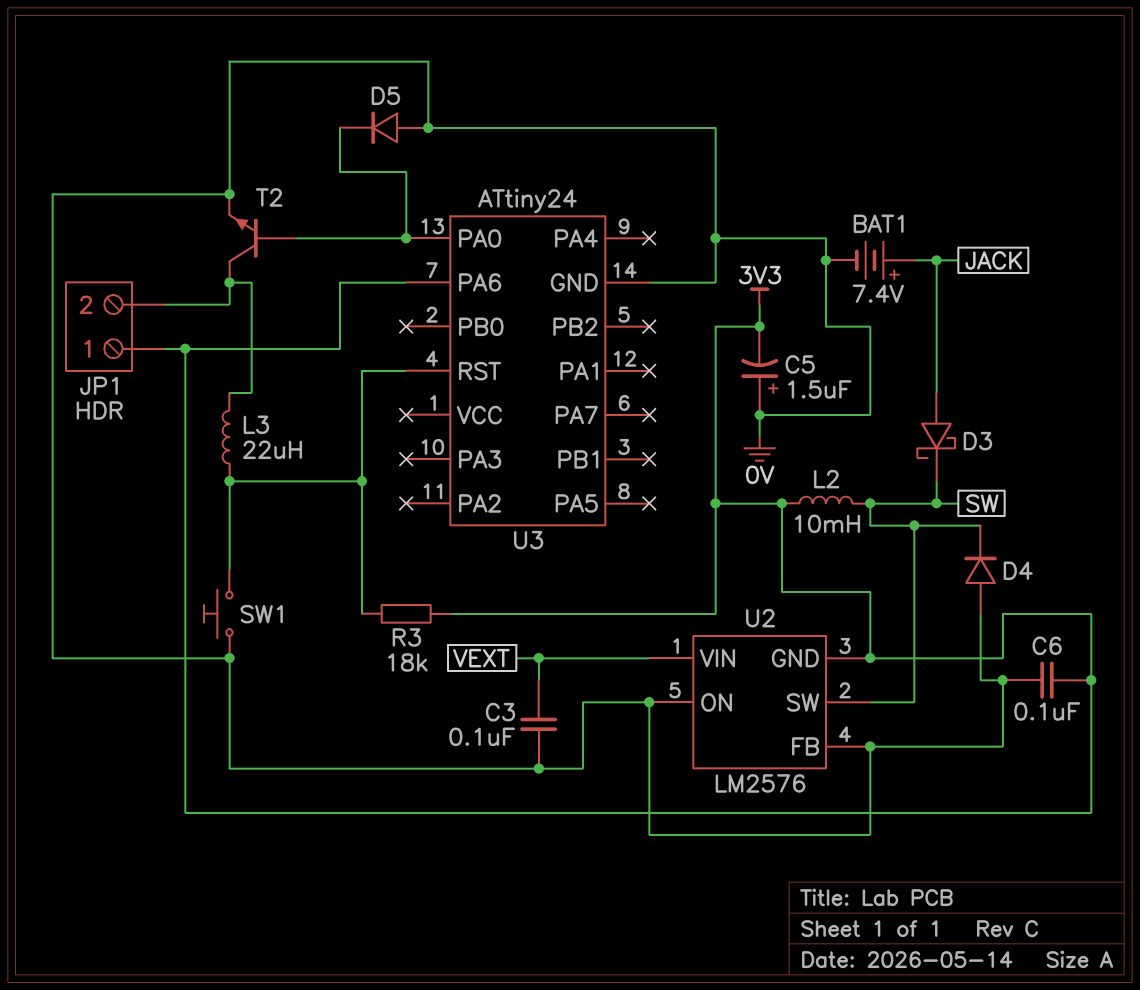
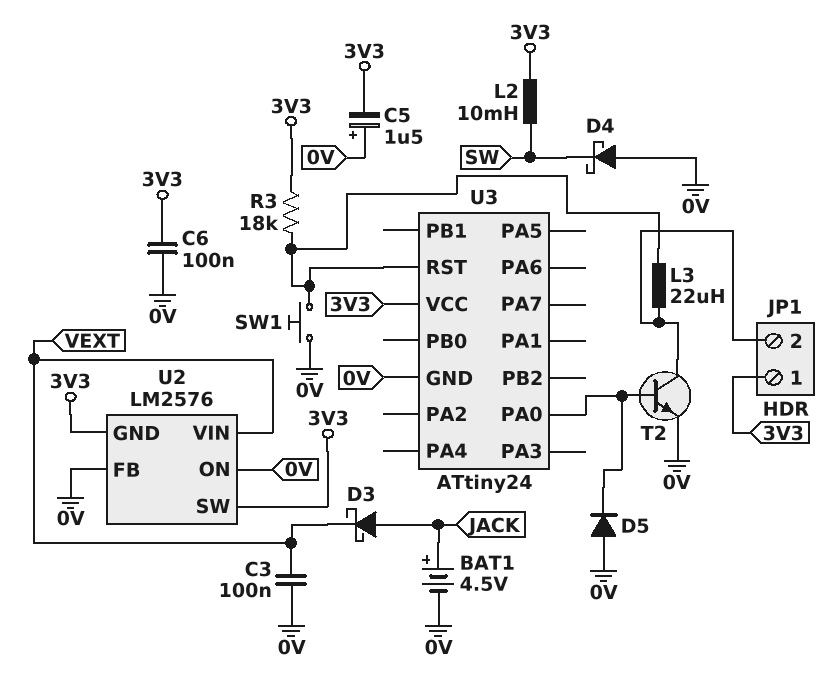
BAT1: 7.4V (plus JACK, minus 0V) -> 4.5V (plus JACK, minus 0V)
D3: schottky (A JACK, K SW) -> schottky (A JACK, K VEXT)
D4: diode (A 0V, K SW) -> schottky (A 0V, K SW)
U2 pin SW: SW -> 3V3
U3 pin PA6: 3V3 -> none
U3 pin VCC: none -> 3V3

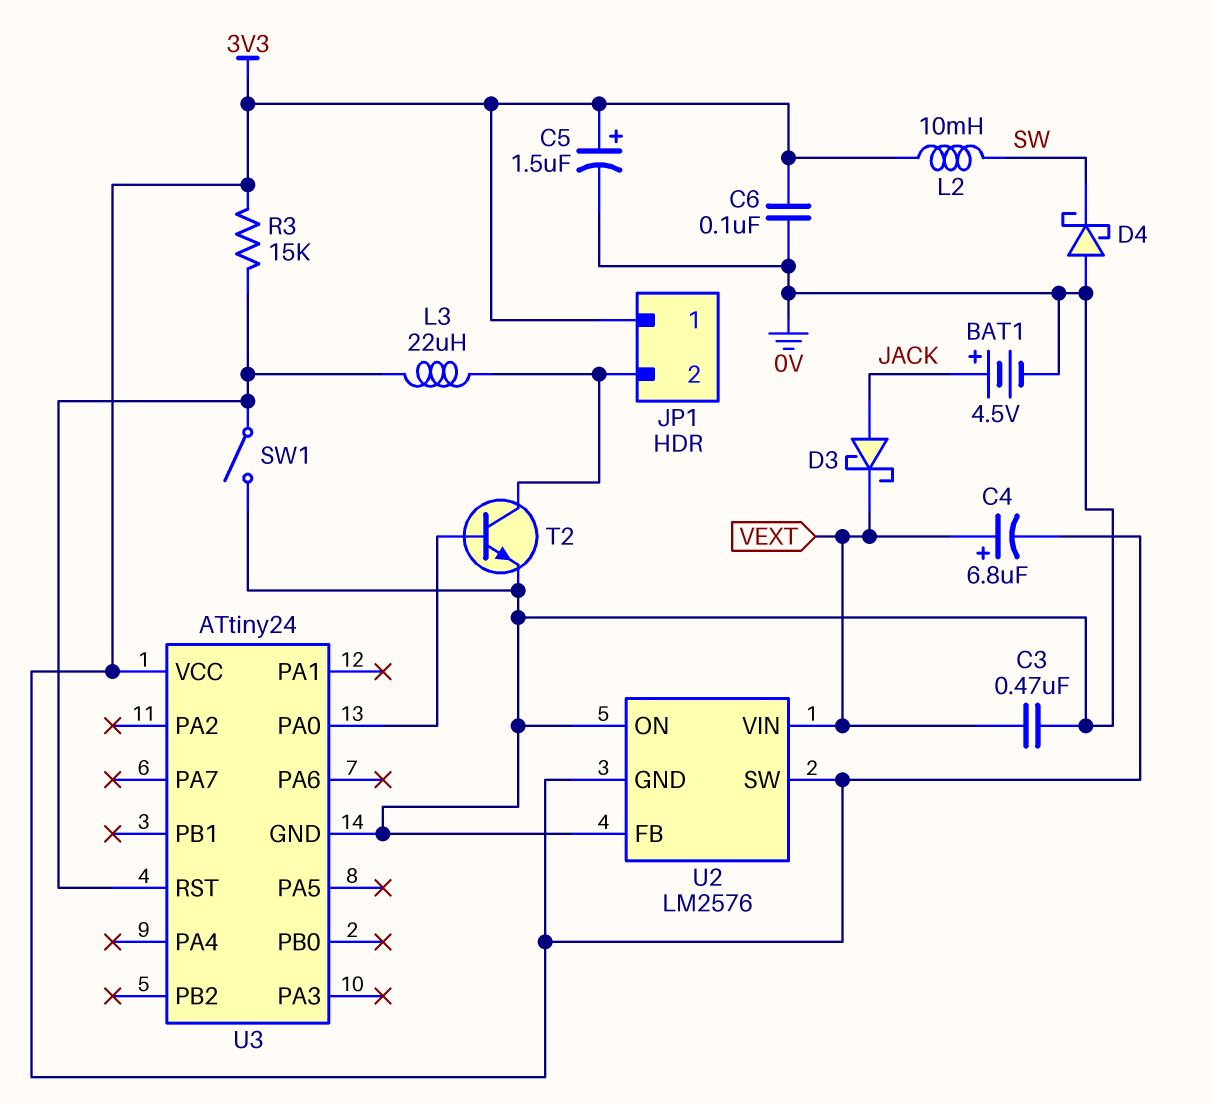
C3: 100nF (0V, VEXT) -> 470nF (0V, VEXT)
C4: none -> 6.8uF (plus VEXT, minus 3V3)
C5: 1.5uF (plus 0V, minus 3V3) -> 1.5uF (plus 3V3, minus 0V)
D5: diode (A 0V, K U3/PA0) -> none
R3: 18k (3V3, U3/RST) -> 15k (3V3, U3/RST)
SW1: button (0V, U3/RST) -> switch (0V, U3/RST)

